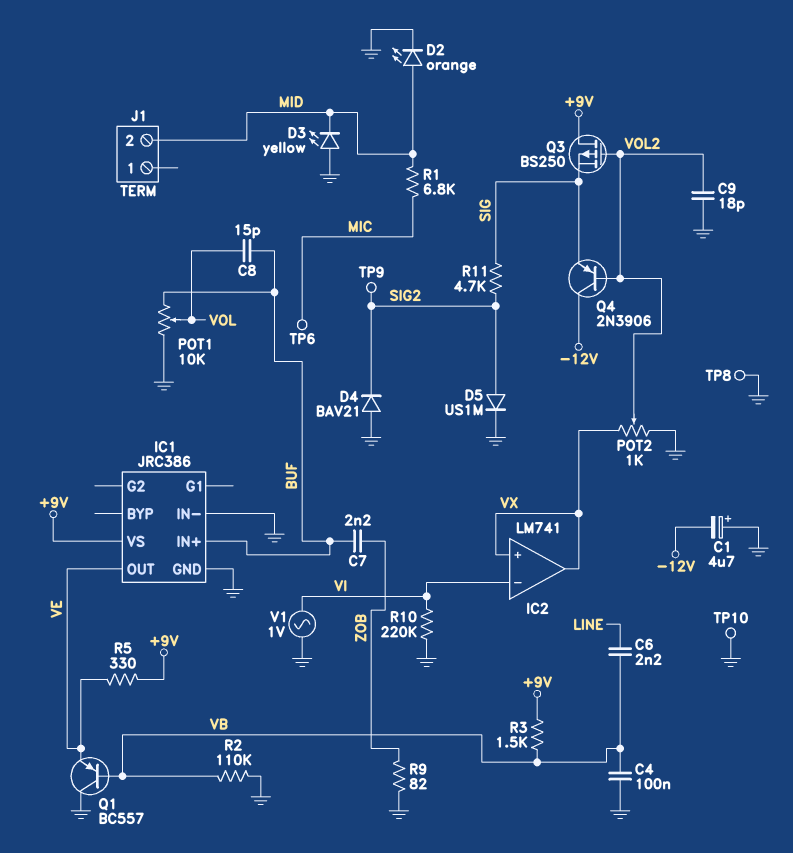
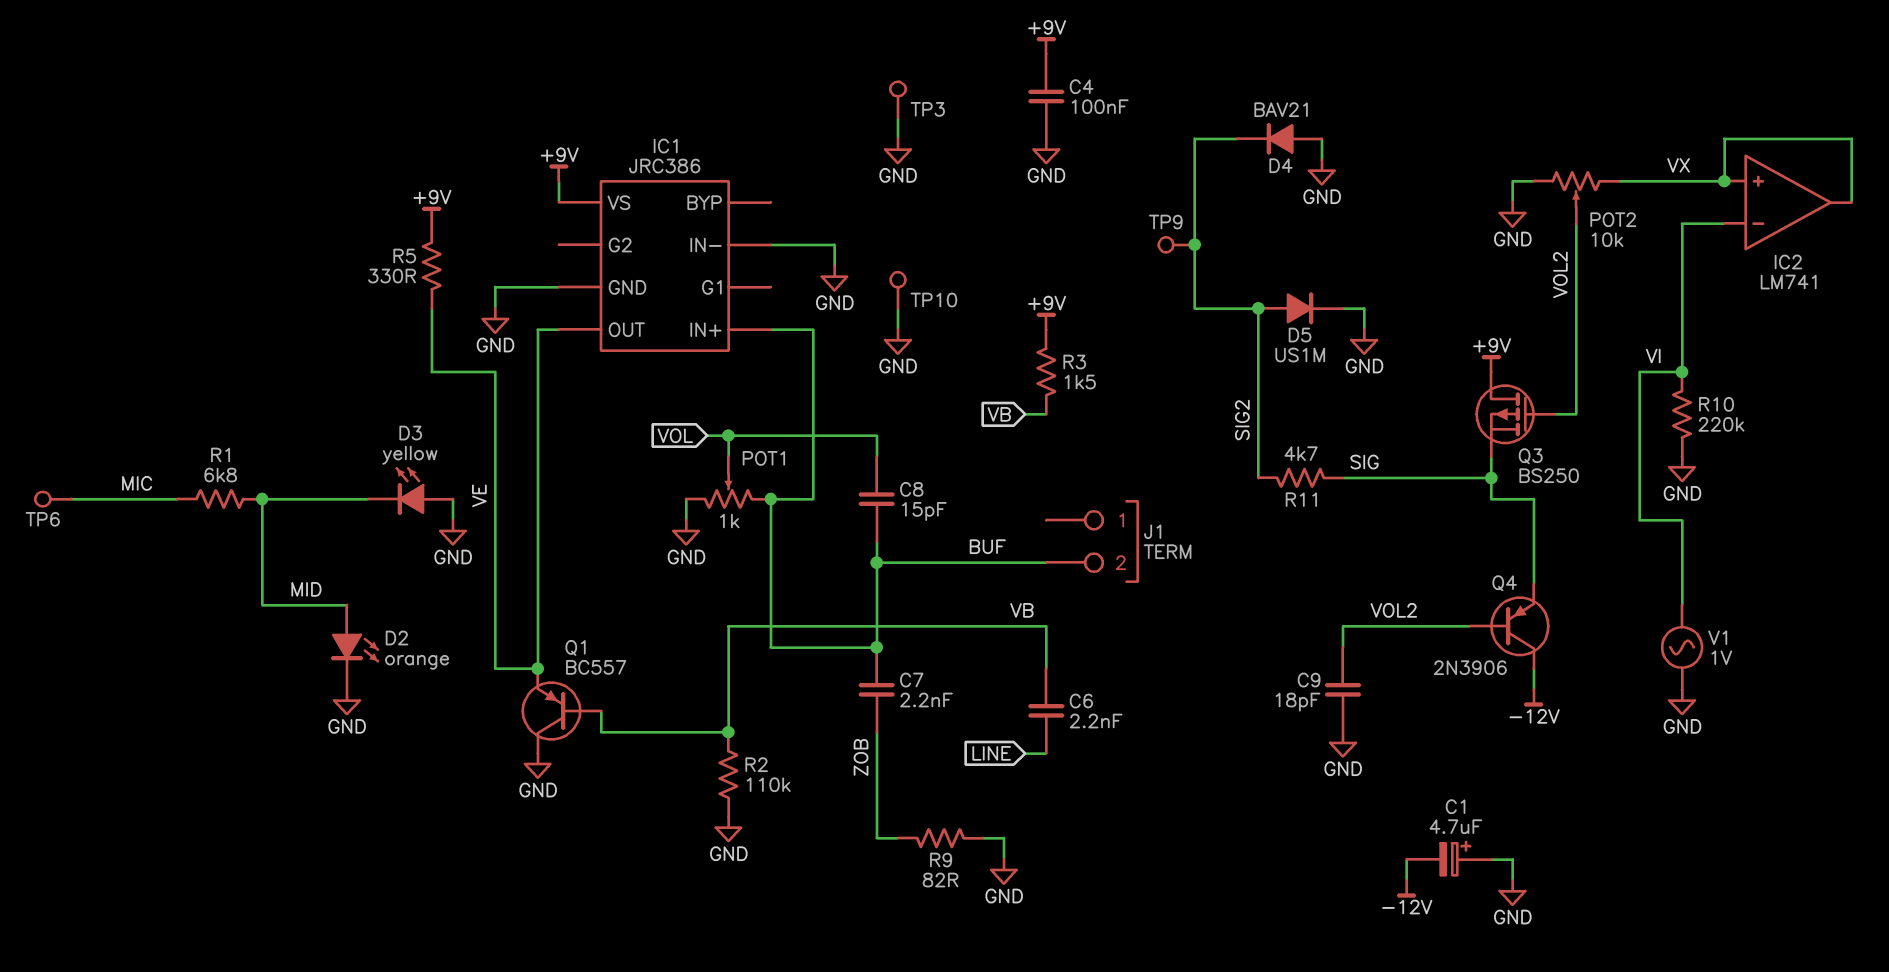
C4: 100nF (GND, VB) -> 100nF (+9V, GND)
J1 pin 2: MID -> BUF
POT1: 10k (BUF, GND, wiper VOL) -> 1k (BUF, GND, wiper VOL)
POT2: 1k (GND, VX, wiper VOL2) -> 10k (GND, VX, wiper VOL2)
TP3: none -> test point (GND)
TP8: test point (GND) -> none

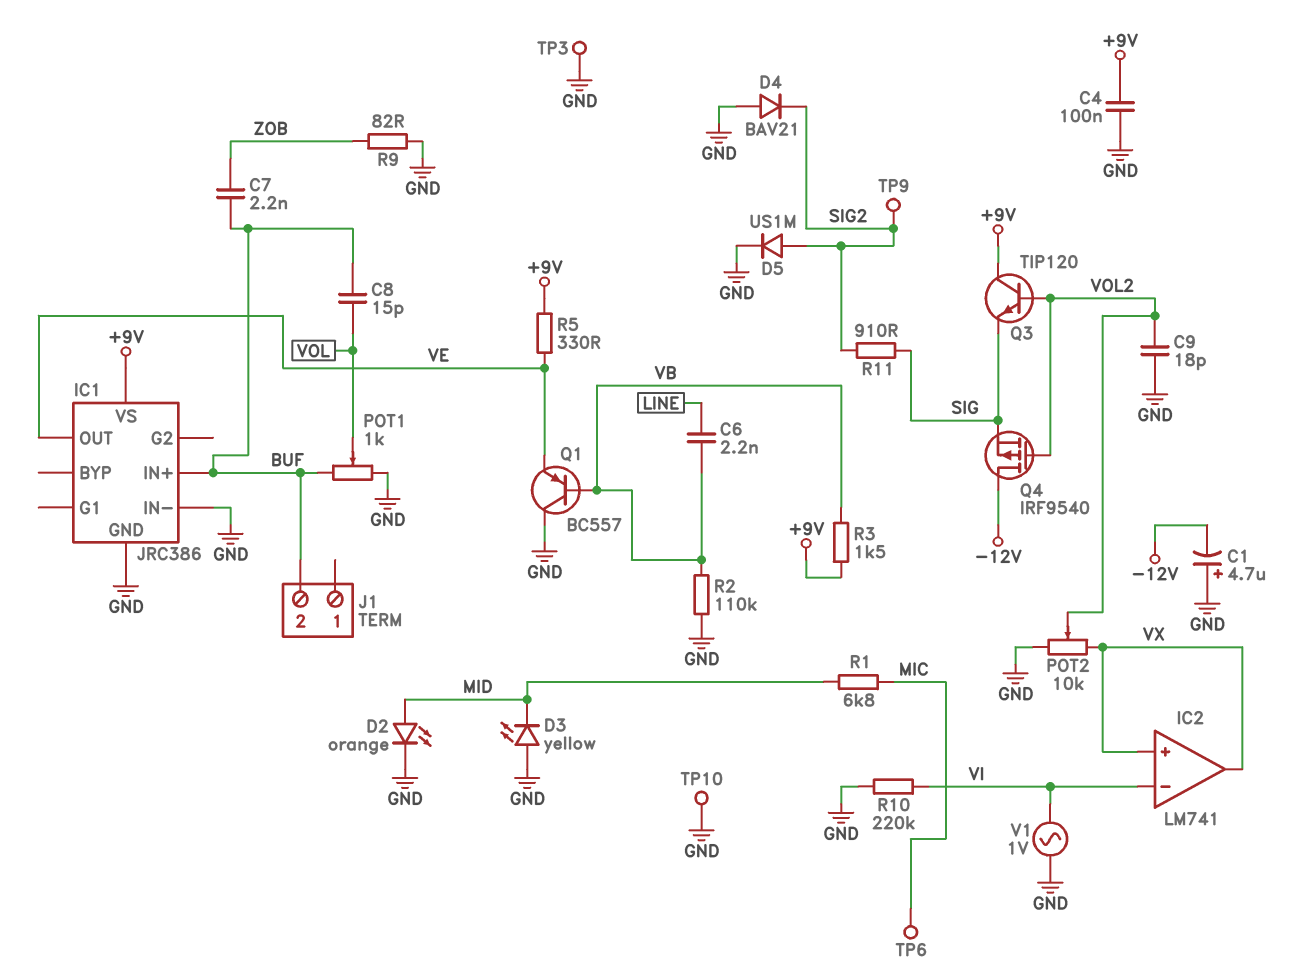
Q3: PMOS BS250 (G VOL2, D +9V, S SIG) -> NPN TIP120 (B VOL2, C +9V, E SIG)
Q4: PNP 2N3906 (B VOL2, C -12V, E SIG) -> PMOS IRF9540 (G VOL2, D -12V, S SIG)
R11: 4.7k (SIG, SIG2) -> 910 (SIG, SIG2)

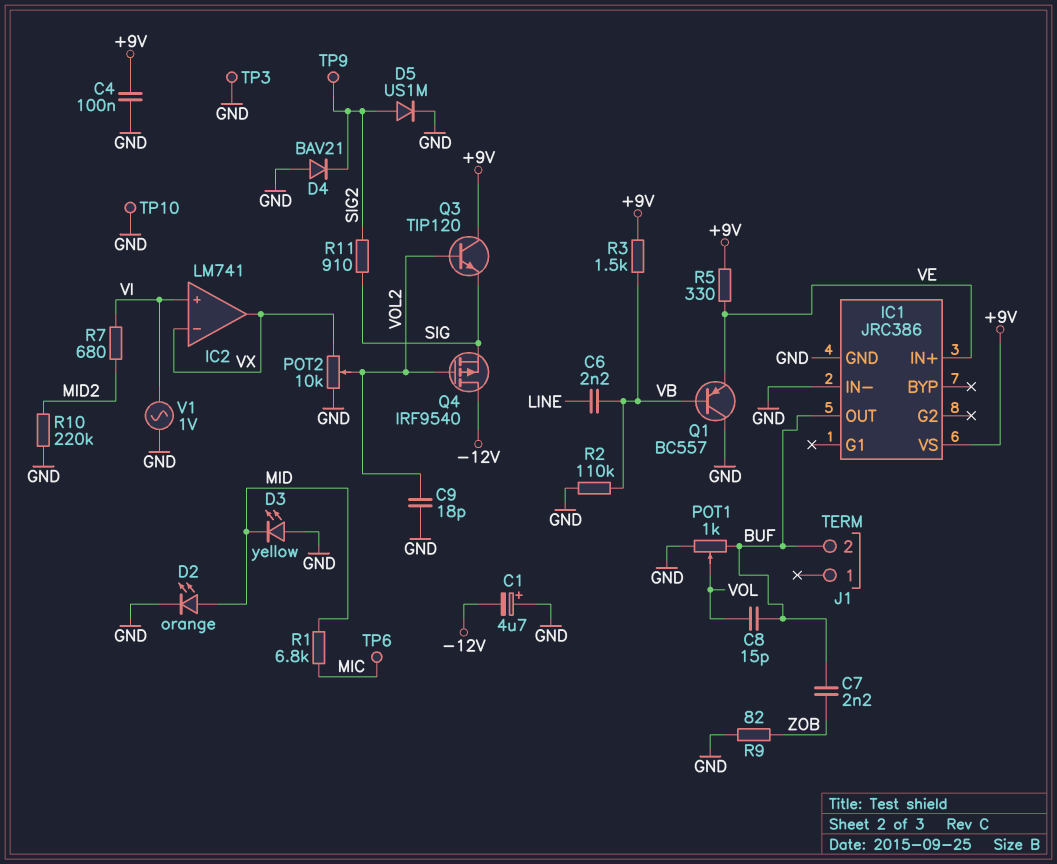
IC1 pin IN+: BUF -> VE
IC1 pin OUT: VE -> BUF
IC2 pin in+: VX -> VI
IC2 pin in-: VI -> VX
R7: none -> 680 (MID2, VI)
R10: 220k (GND, VI) -> 220k (GND, MID2)

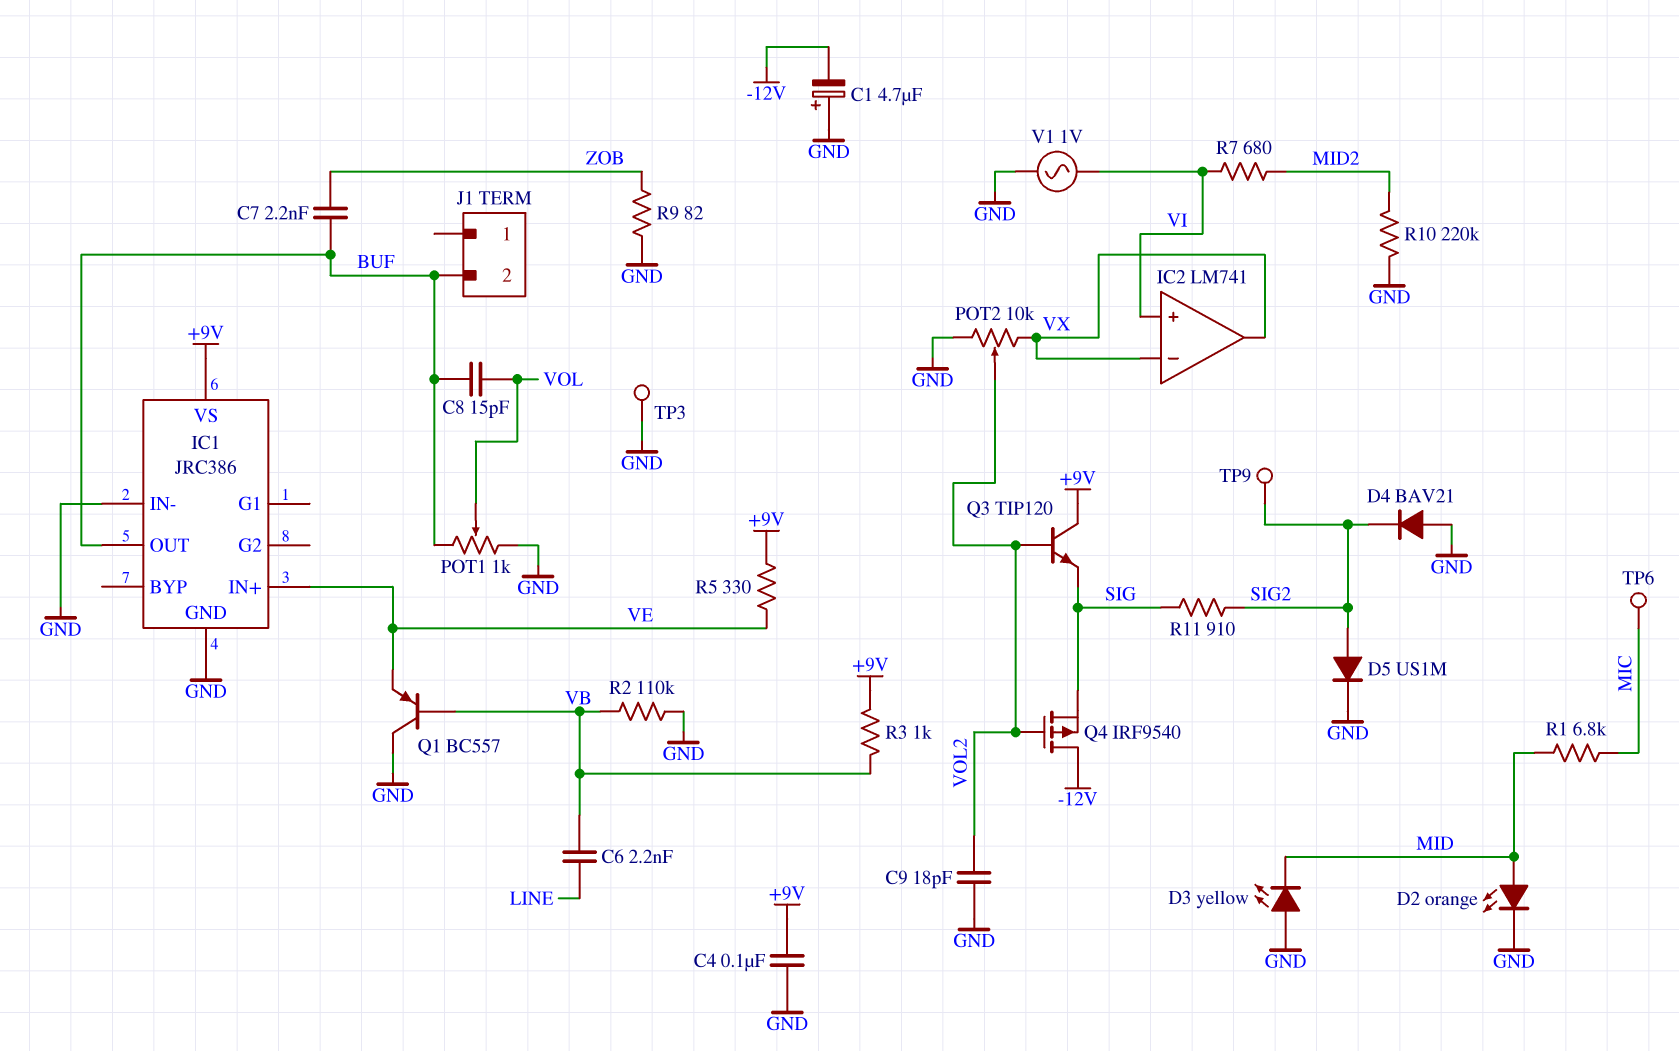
R3: 1.5k (+9V, VB) -> 1k (+9V, VB)
TP10: test point (GND) -> none

